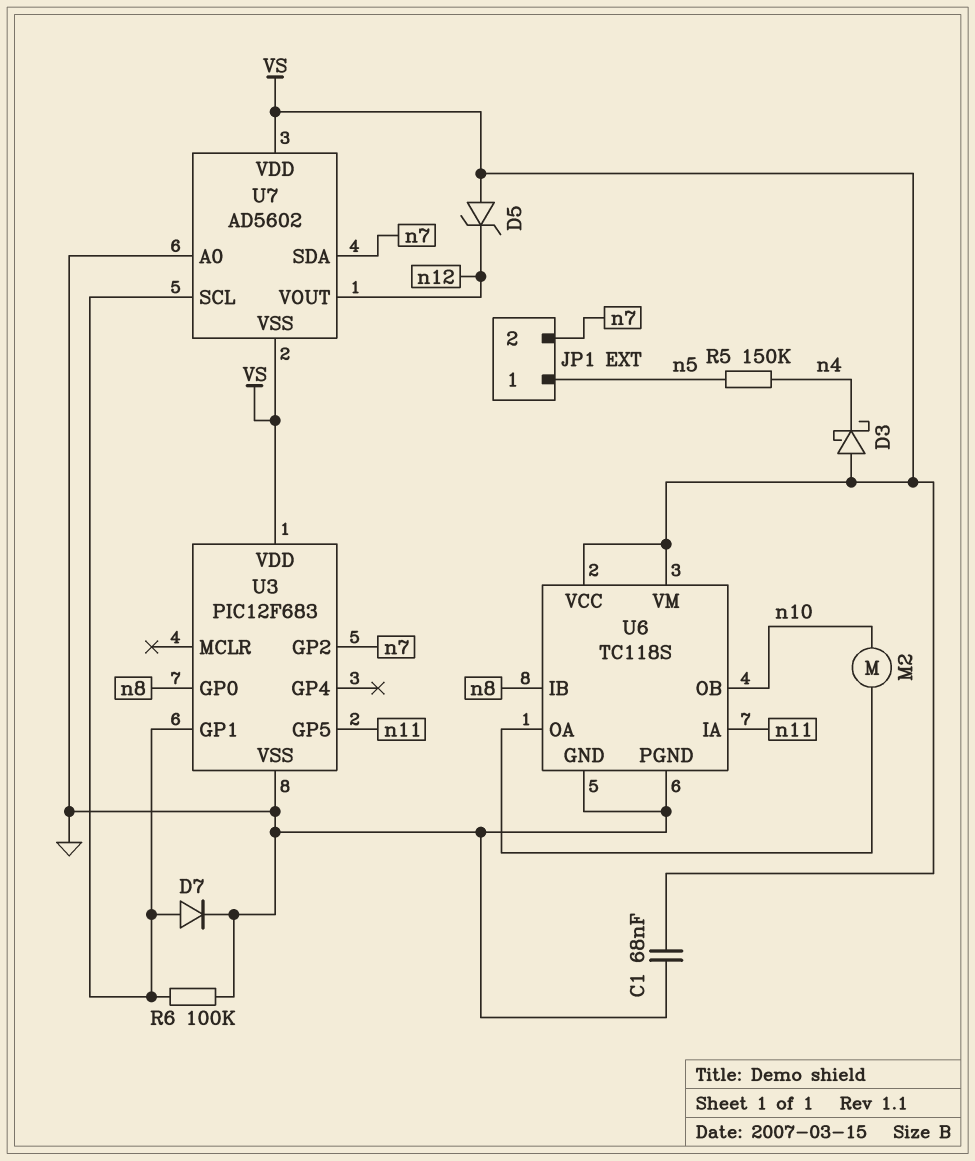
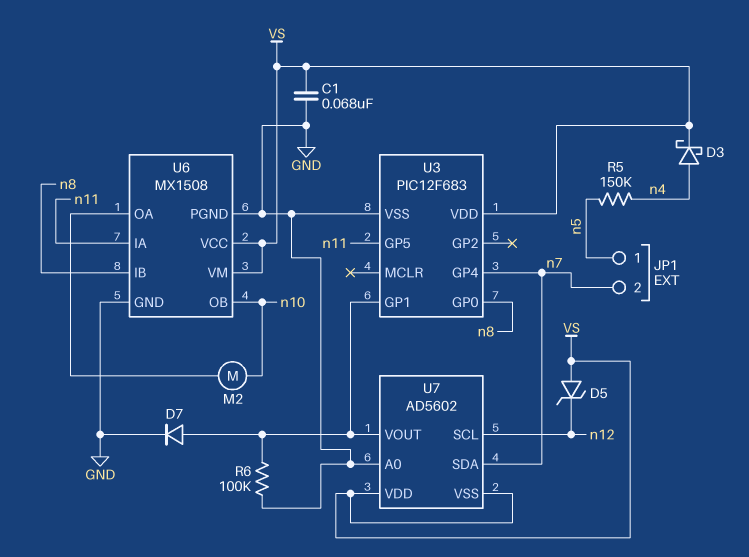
D3: schottky (A VS, K n4) -> schottky (A n4, K VS)
U3 pin GP2: n7 -> none
U3 pin GP4: none -> n7
U6: TC118S -> MX1508
U7 pin SCL: U3/GP1 -> n12
U7 pin VOUT: n12 -> U3/GP1

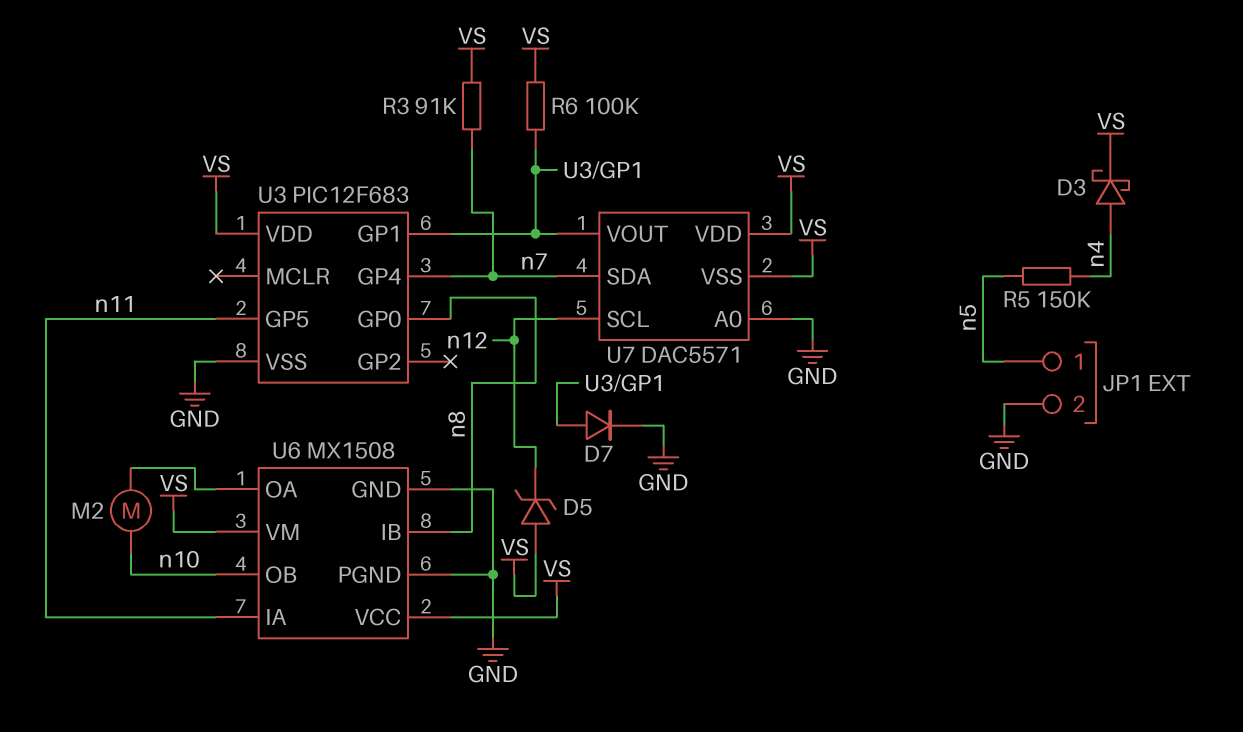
C1: 68nF (GND, VS) -> none
JP1 pin 2: n7 -> GND
R3: none -> 91k (VS, n7)
R6: 100k (GND, U3/GP1) -> 100k (U3/GP1, VS)
U7: AD5602 -> DAC5571

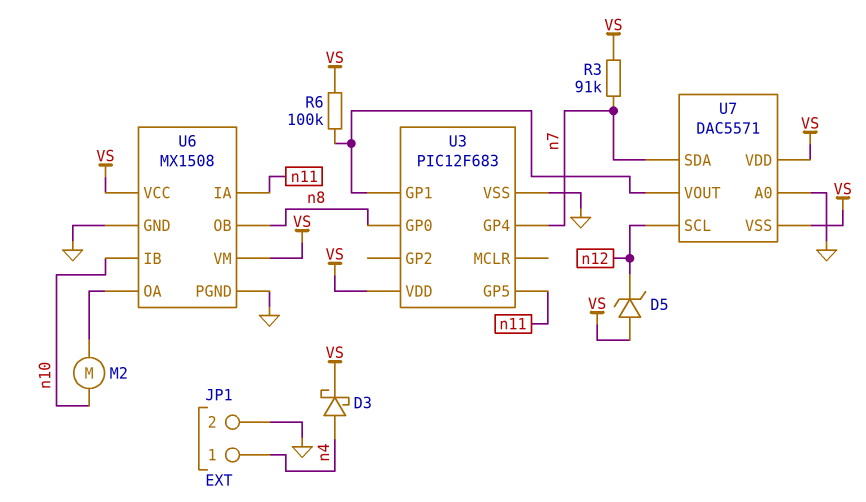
D7: diode (A U3/GP1, K GND) -> none
JP1 pin 1: n5 -> n4
R5: 150k (n4, n5) -> none
U6 pin IB: n8 -> n10
U6 pin OB: n10 -> n8

